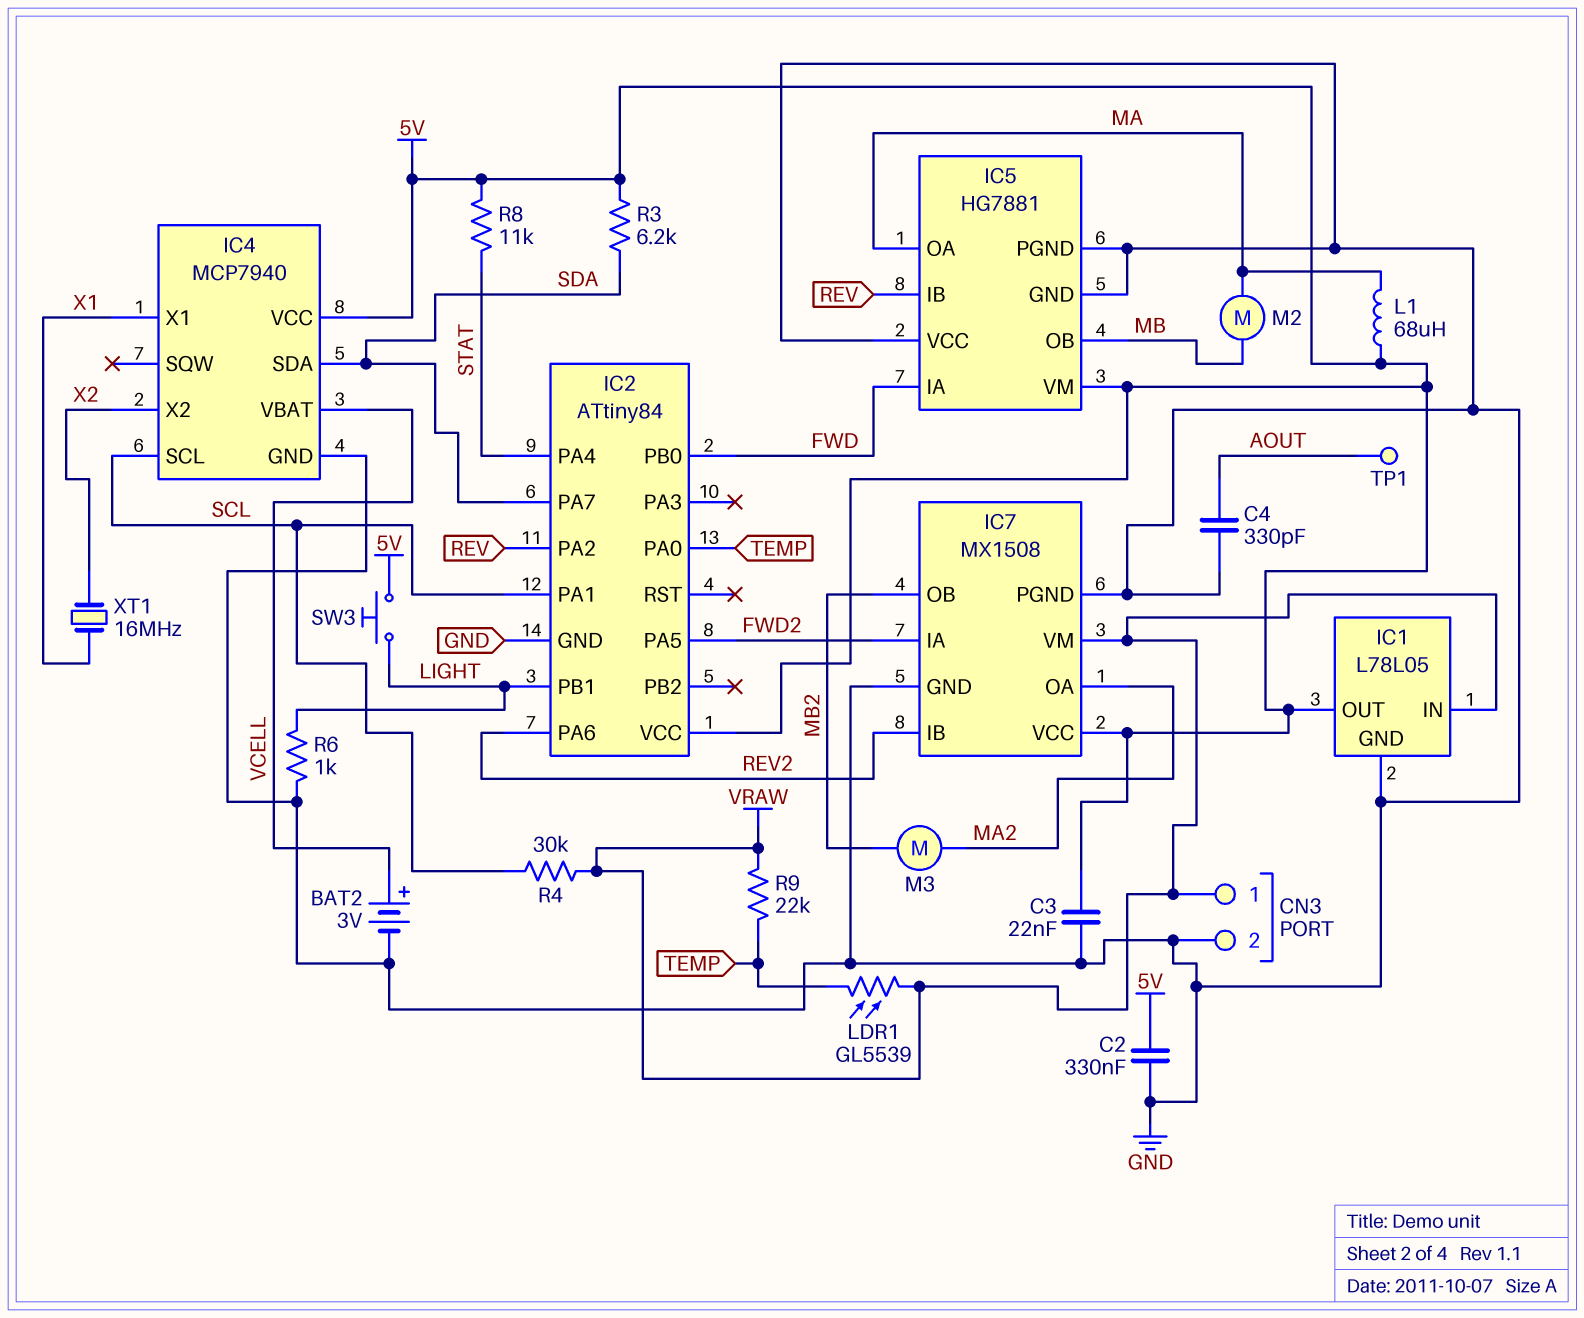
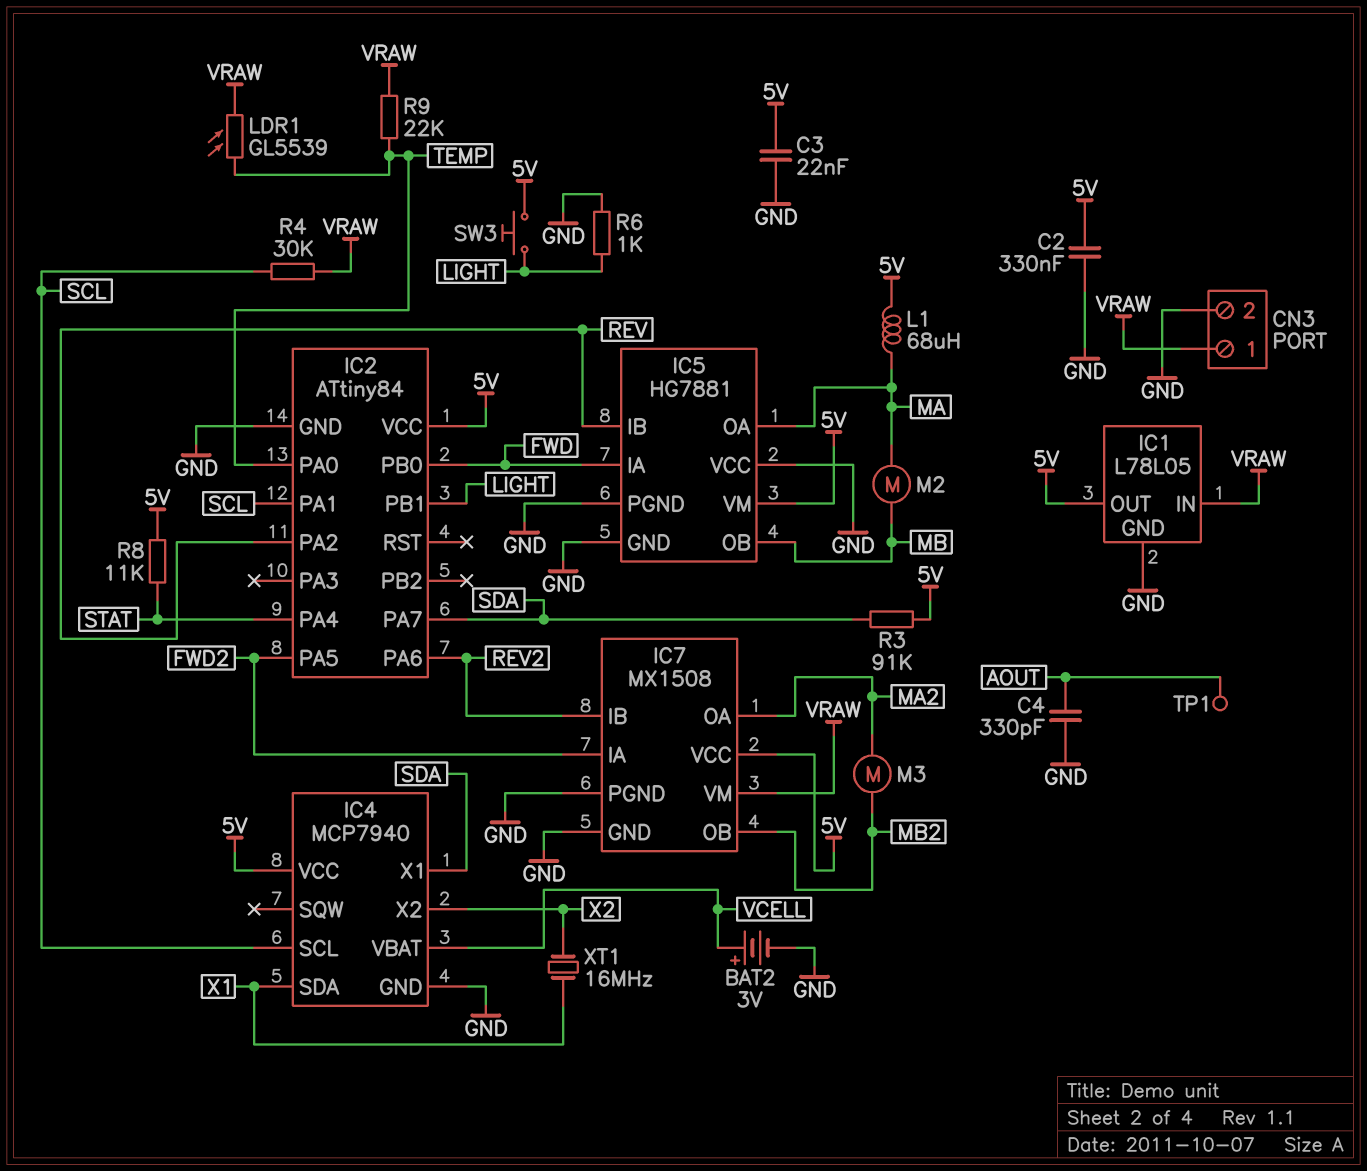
IC4 pin SDA: SDA -> X1
IC4 pin X1: X1 -> SDA
R3: 6.2k (5V, SDA) -> 91k (5V, SDA)

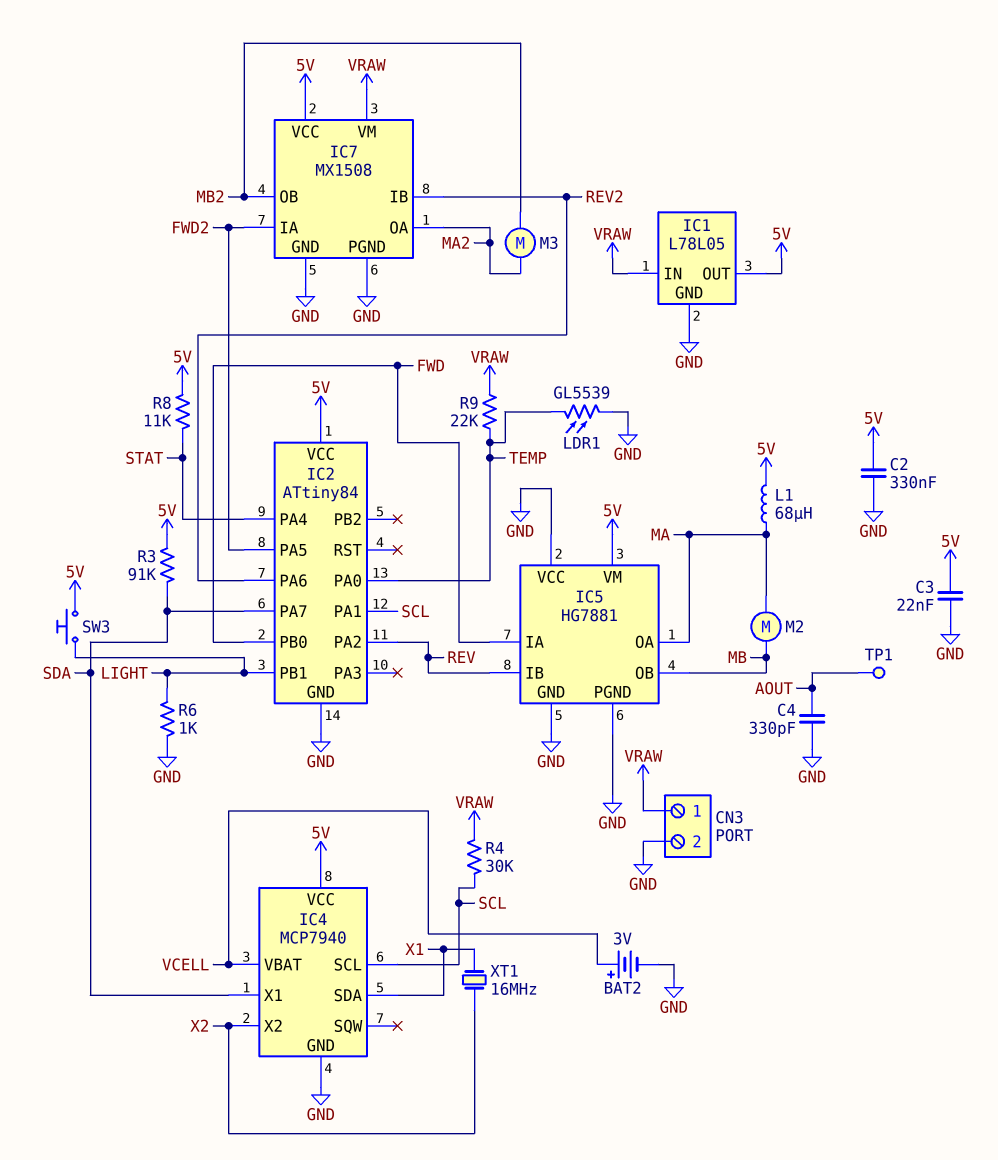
LDR1: GL5539 (TEMP, VRAW) -> GL5539 (GND, TEMP)

